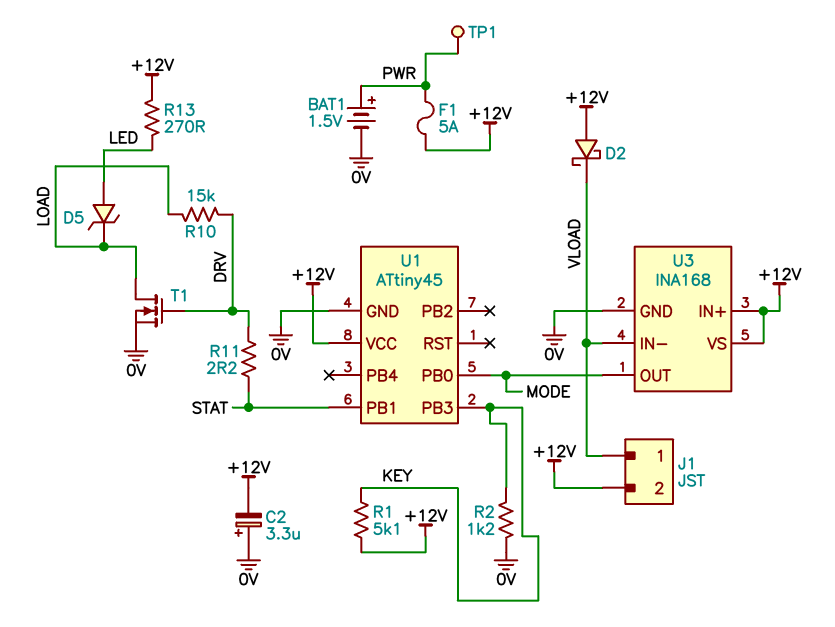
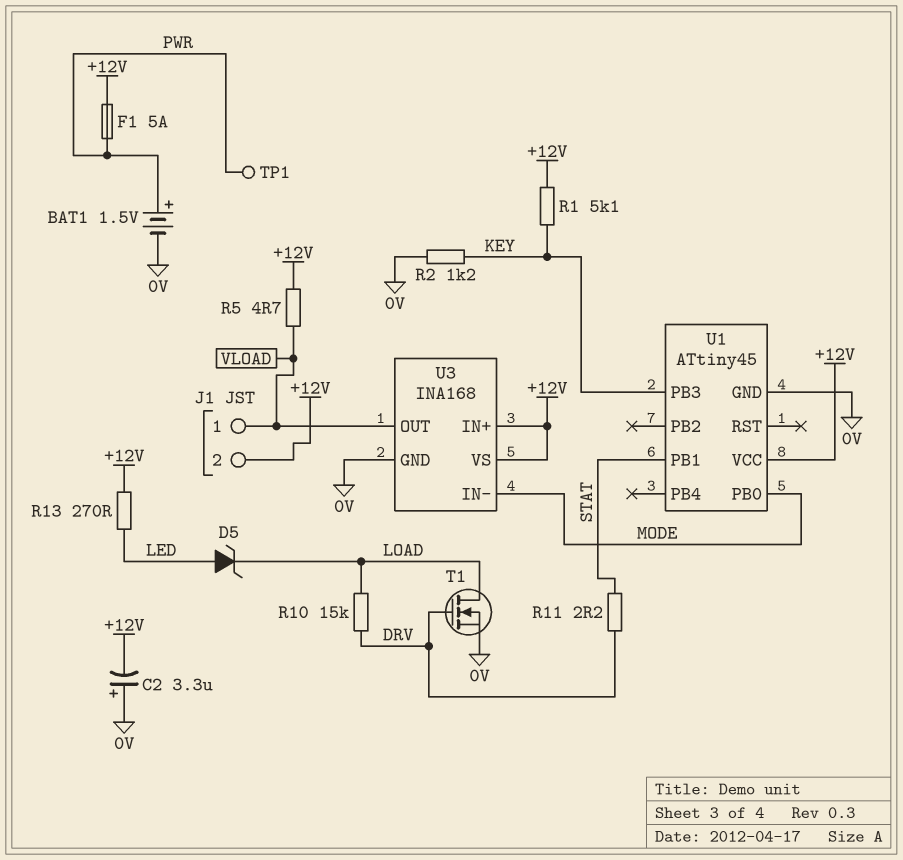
D2: schottky (A +12V, K VLOAD) -> none
R5: none -> 4.7 (+12V, VLOAD)
U3 pin IN-: VLOAD -> MODE
U3 pin OUT: MODE -> VLOAD

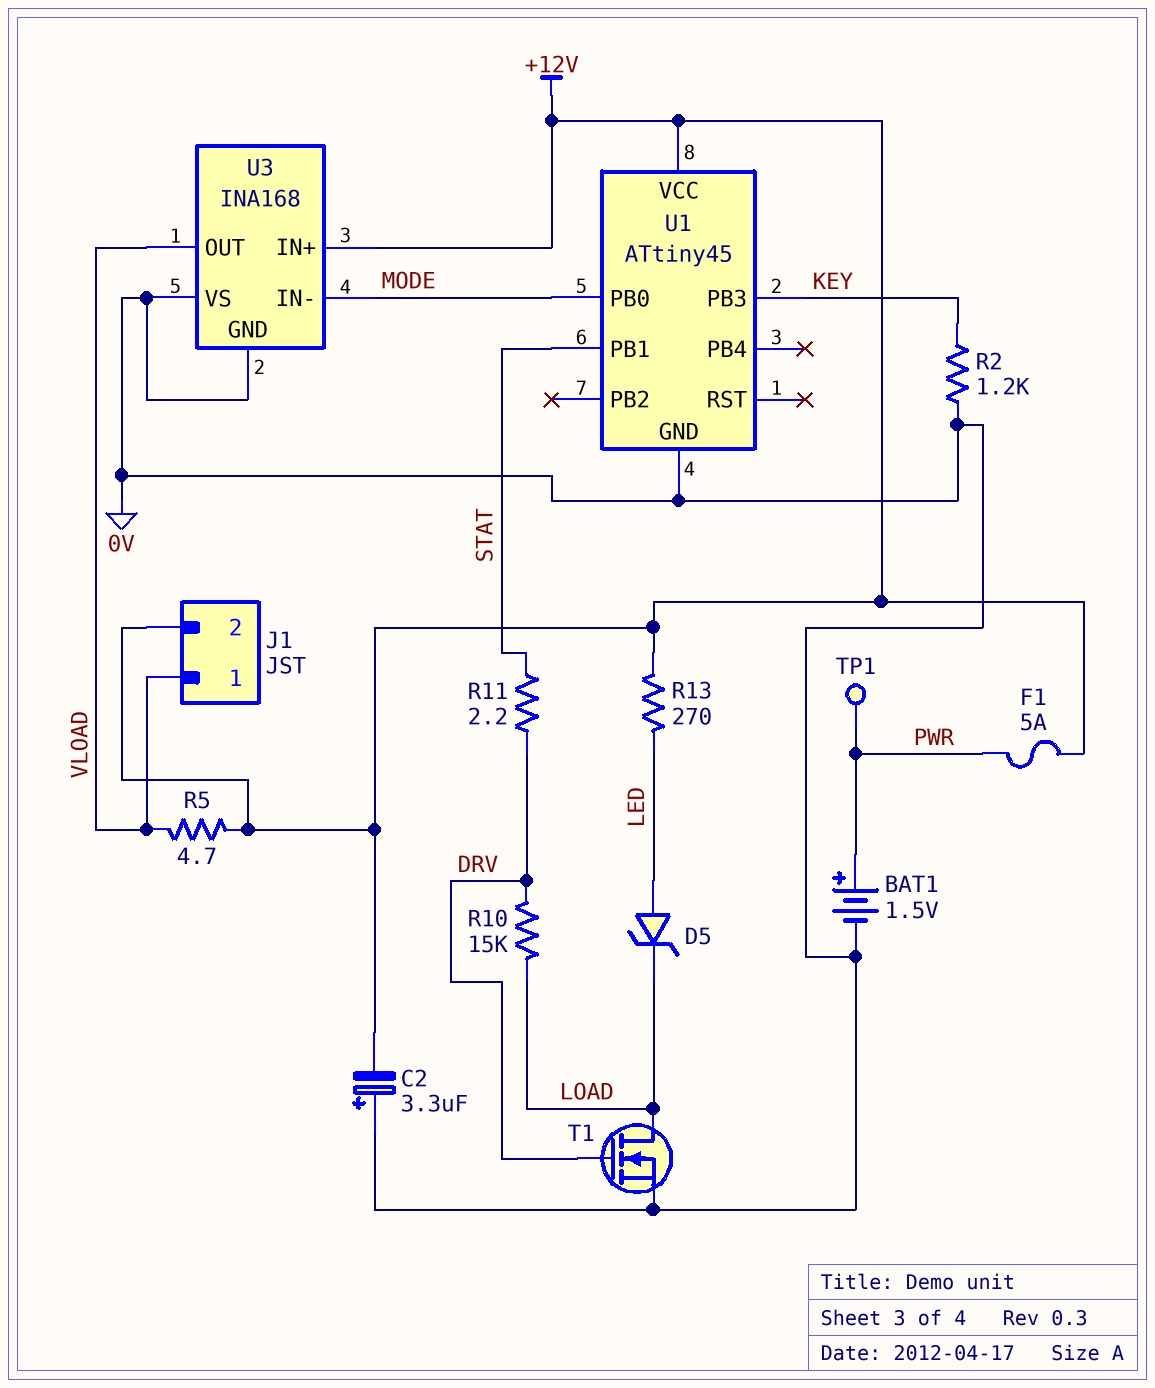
R1: 5.1k (+12V, KEY) -> none
U3 pin VS: +12V -> 0V

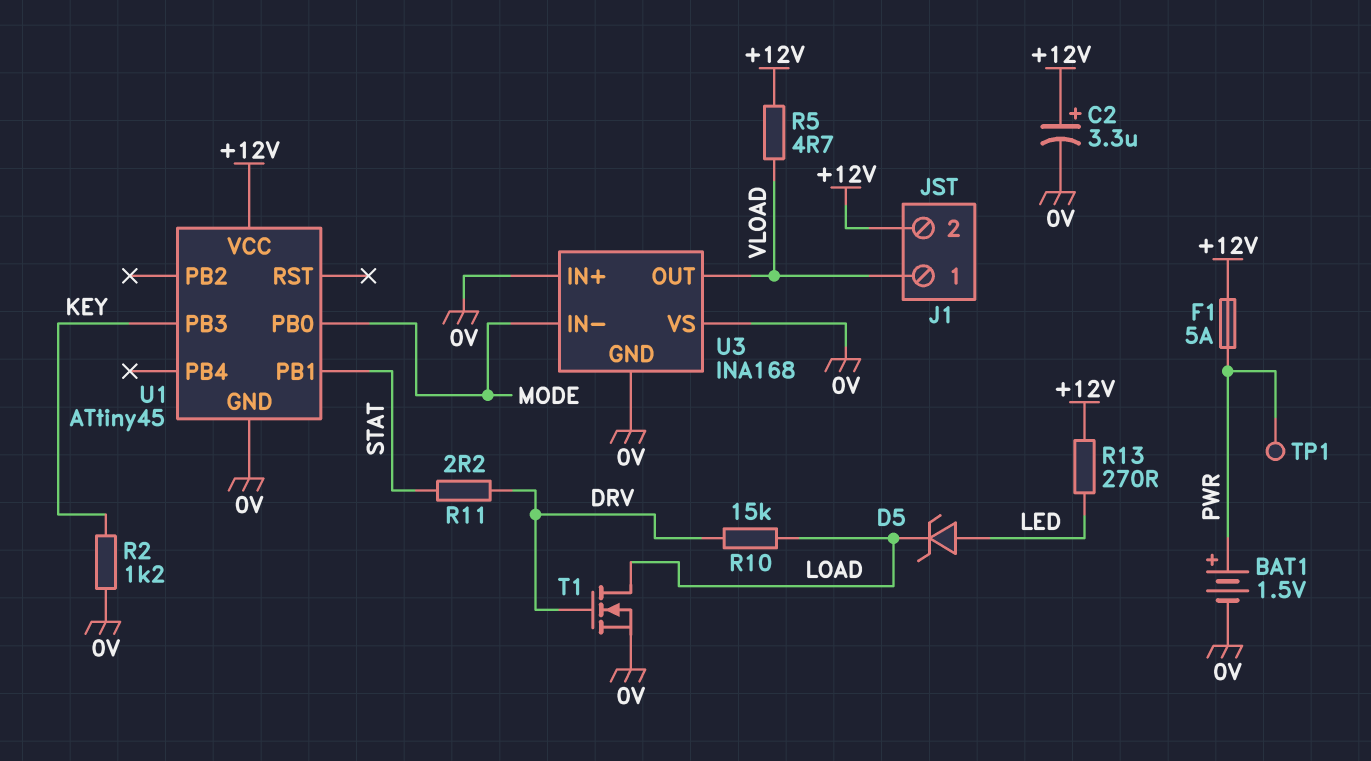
C2: 3.3uF (plus 0V, minus +12V) -> 3.3uF (plus +12V, minus 0V)
U3 pin IN+: +12V -> 0V

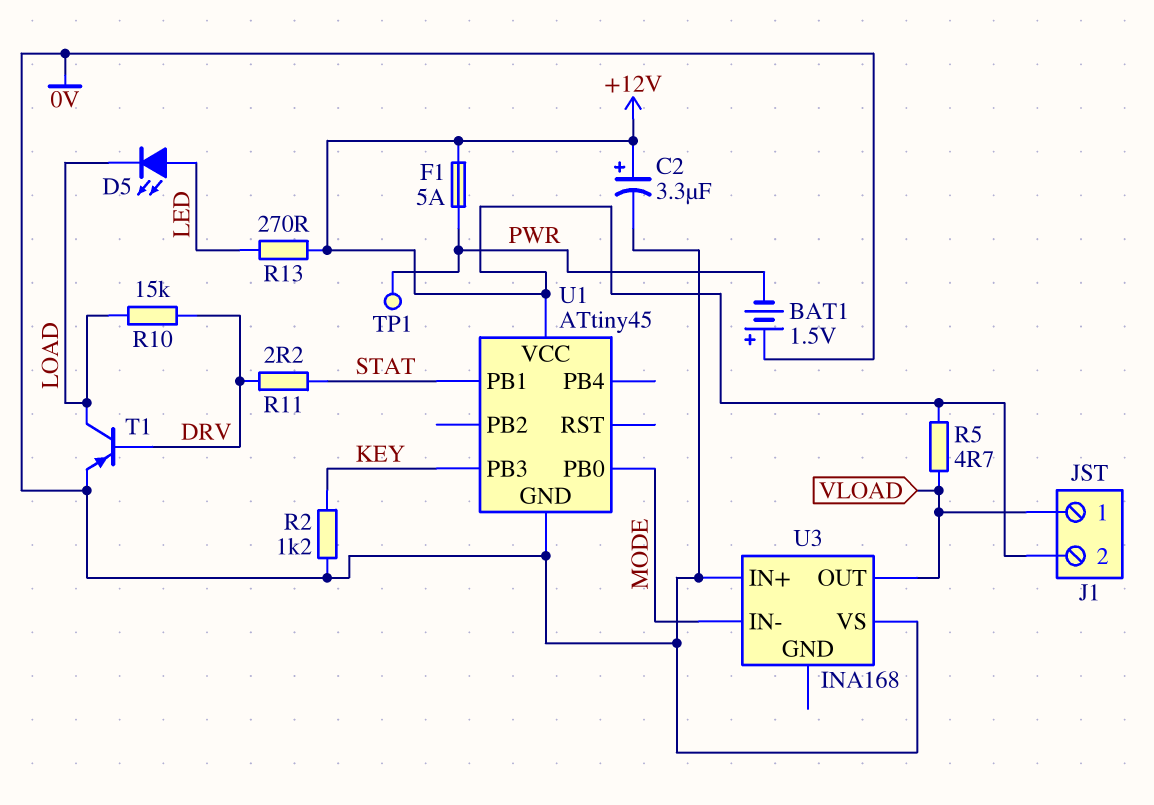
BAT1: 1.5V (plus PWR, minus 0V) -> 1.5V (plus 0V, minus PWR)
D5: zener (A LED, K LOAD) -> LED (A LED, K LOAD)
T1: NMOS (G DRV, D LOAD, S 0V) -> PNP (B DRV, C LOAD, E 0V)
U3 pin GND: 0V -> none

